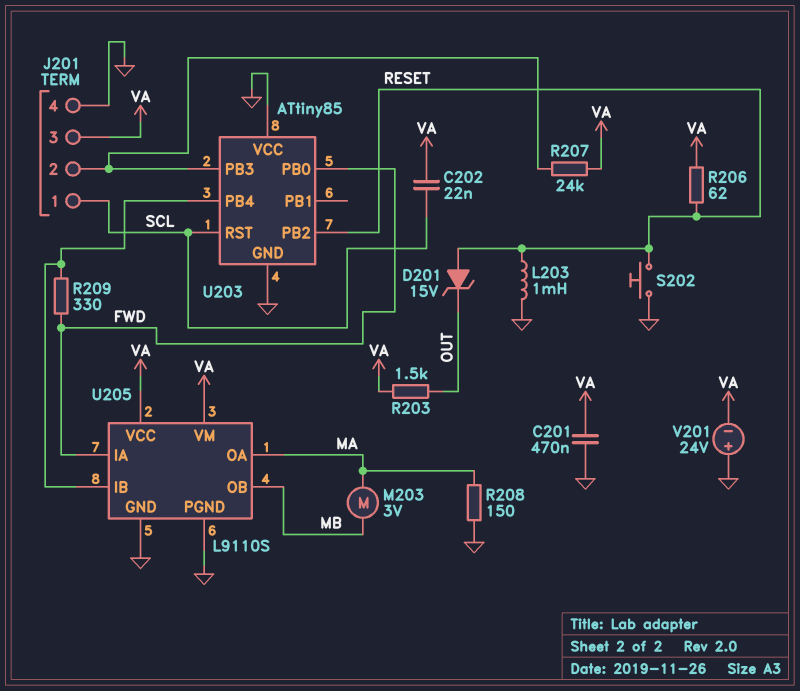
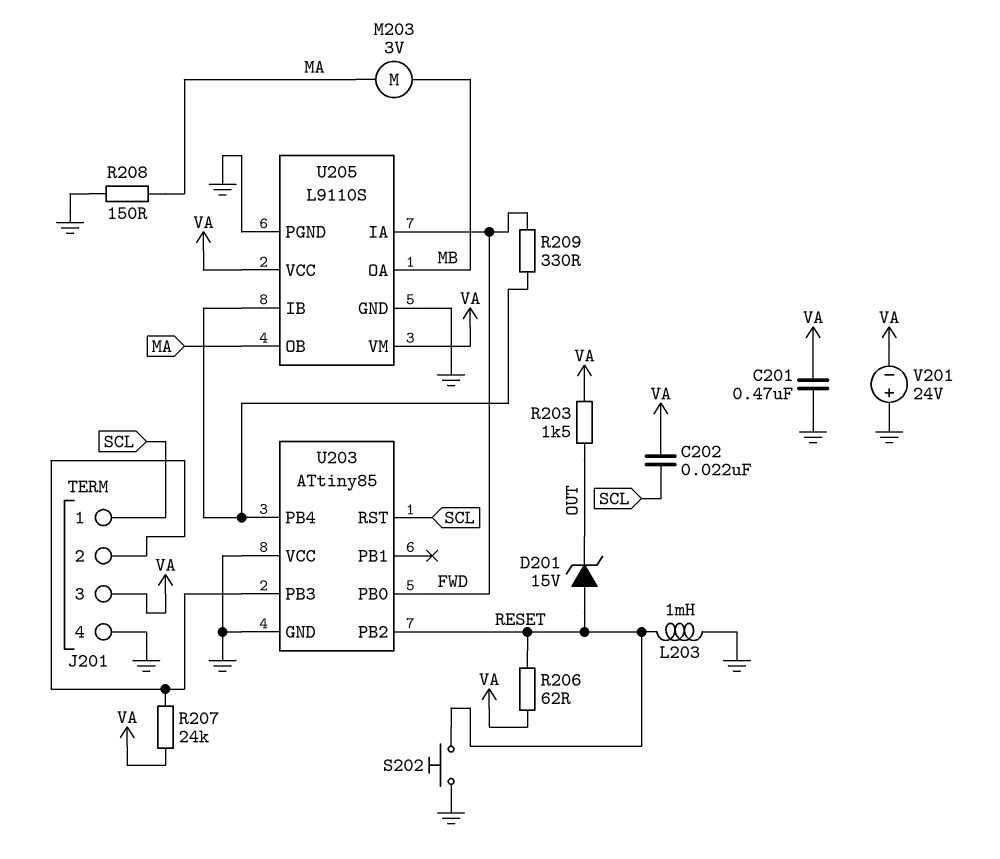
U205 pin OA: MA -> MB
U205 pin OB: MB -> MA

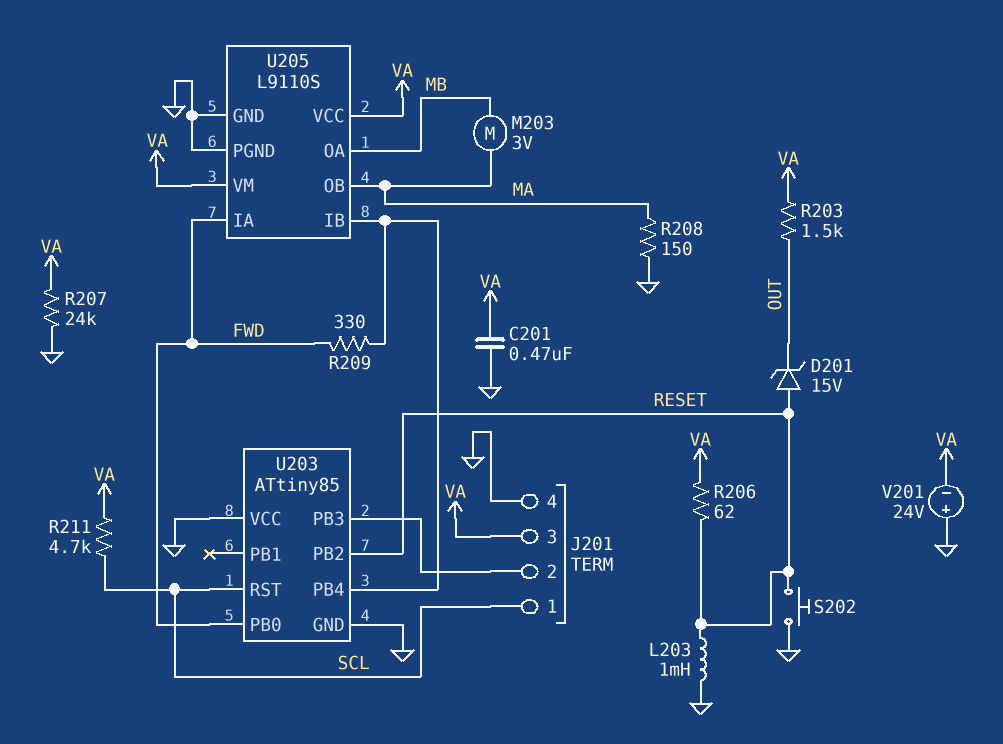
C202: 22nF (SCL, VA) -> none
R207: 24k (J201/2, VA) -> 24k (GND, VA)
R211: none -> 4.7k (SCL, VA)

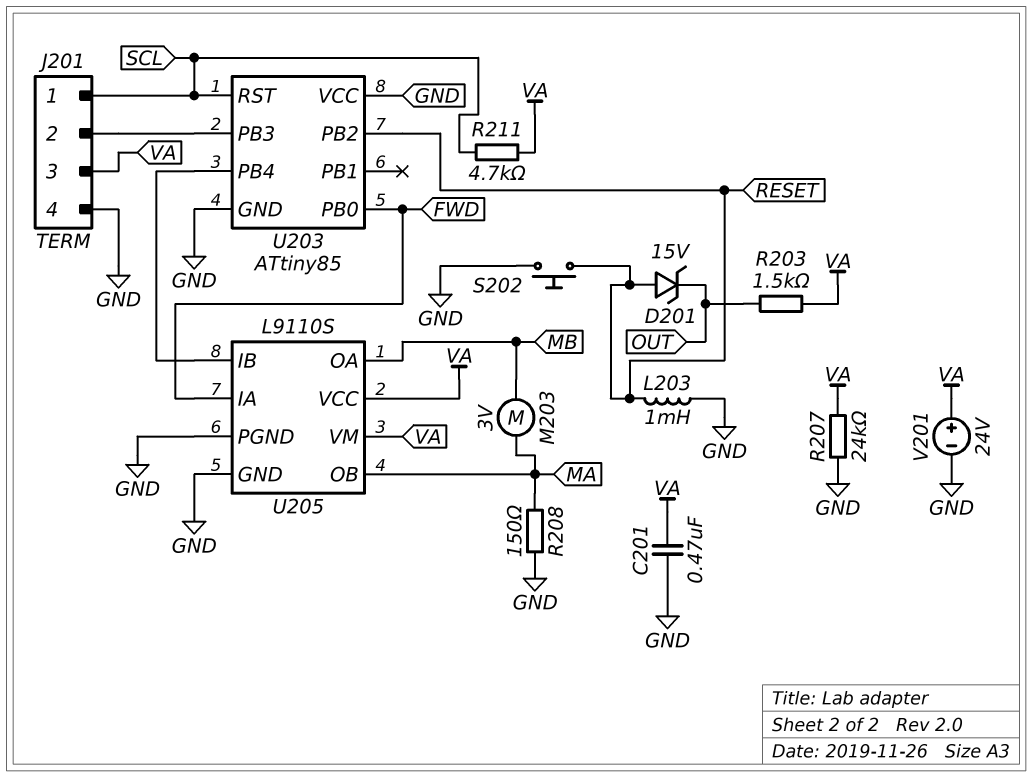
R206: 62 (RESET, VA) -> none
R209: 330 (FWD, U203/PB4) -> none
V201: 24V (plus GND, minus VA) -> 24V (plus VA, minus GND)

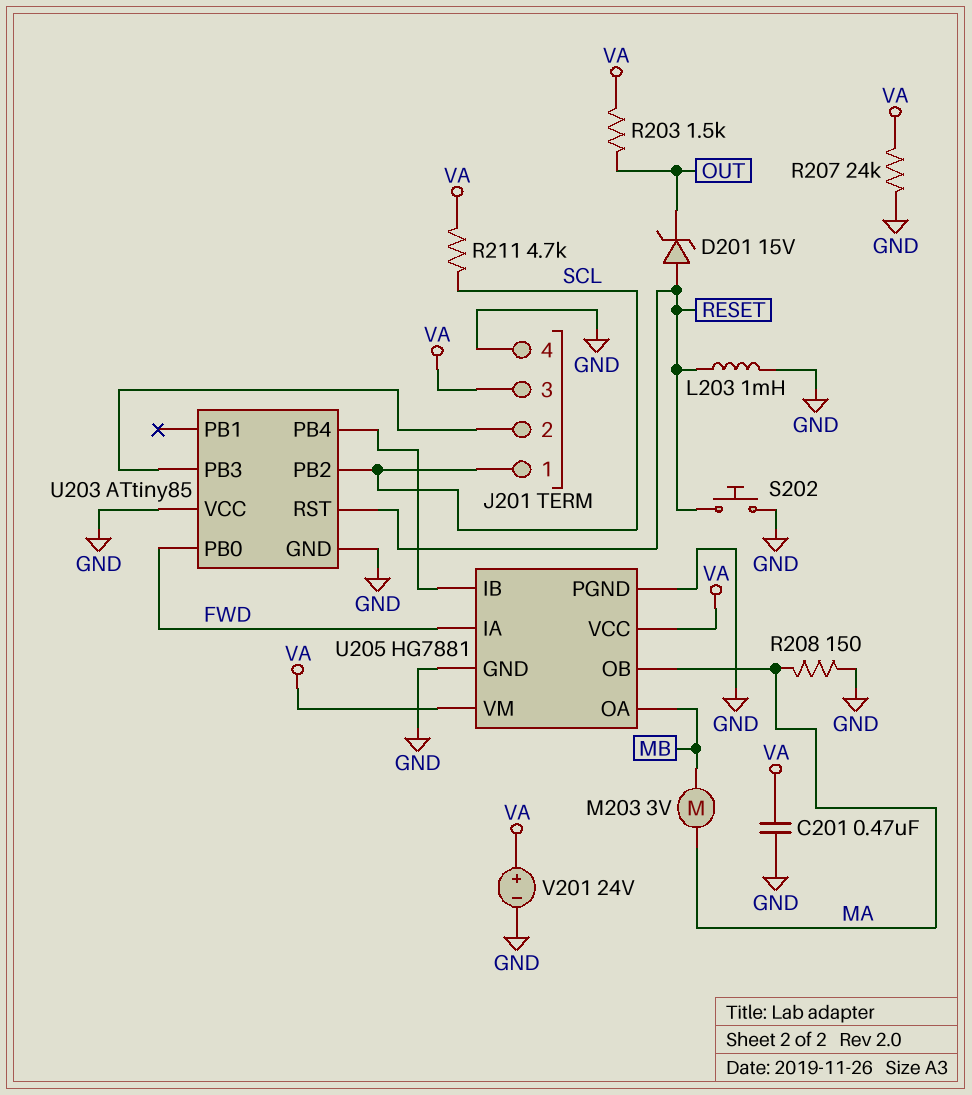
U203 pin PB2: RESET -> SCL
U203 pin RST: SCL -> RESET
U205: L9110S -> HG7881

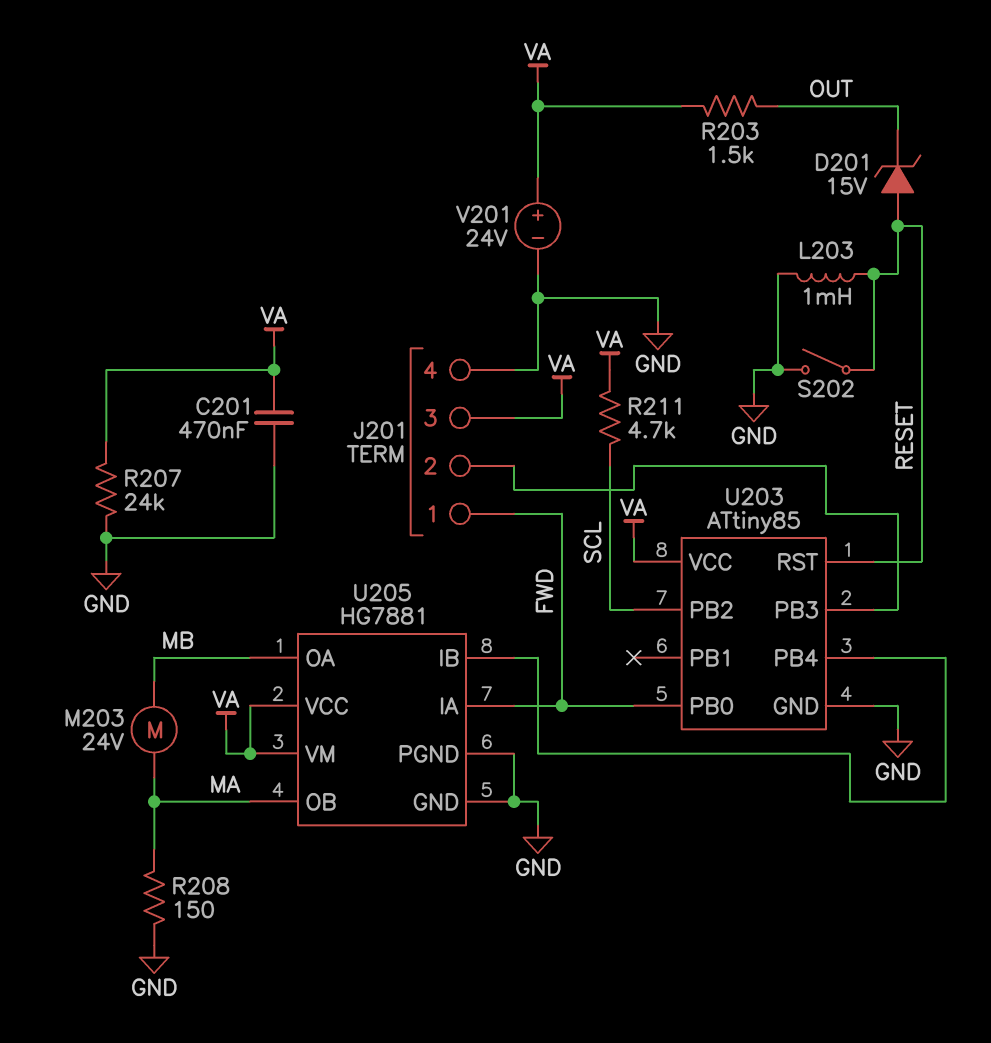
J201 pin 1: SCL -> FWD
M203: motor 3V (MA, MB) -> motor 24V (MA, MB)
S202: button (GND, RESET) -> switch (GND, RESET)
U203 pin VCC: GND -> VA

